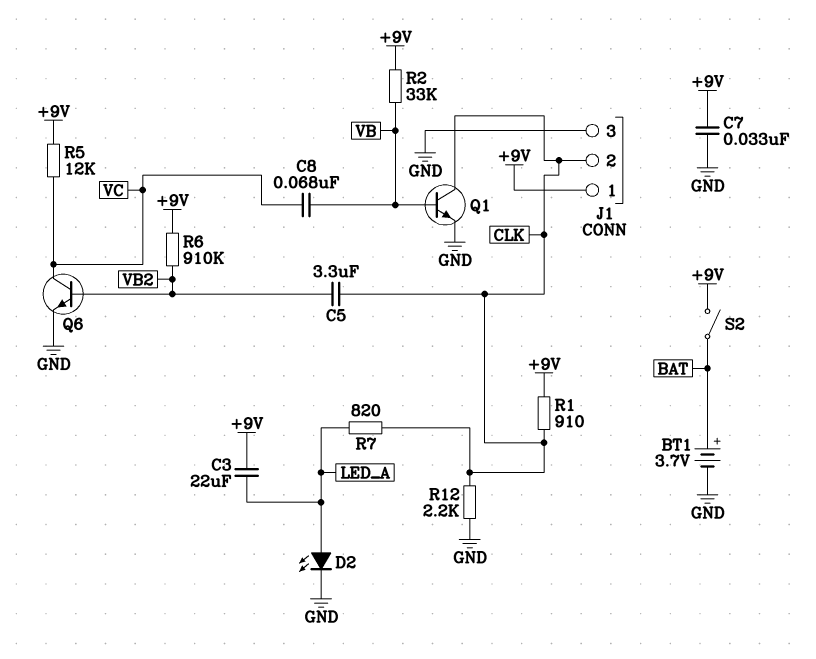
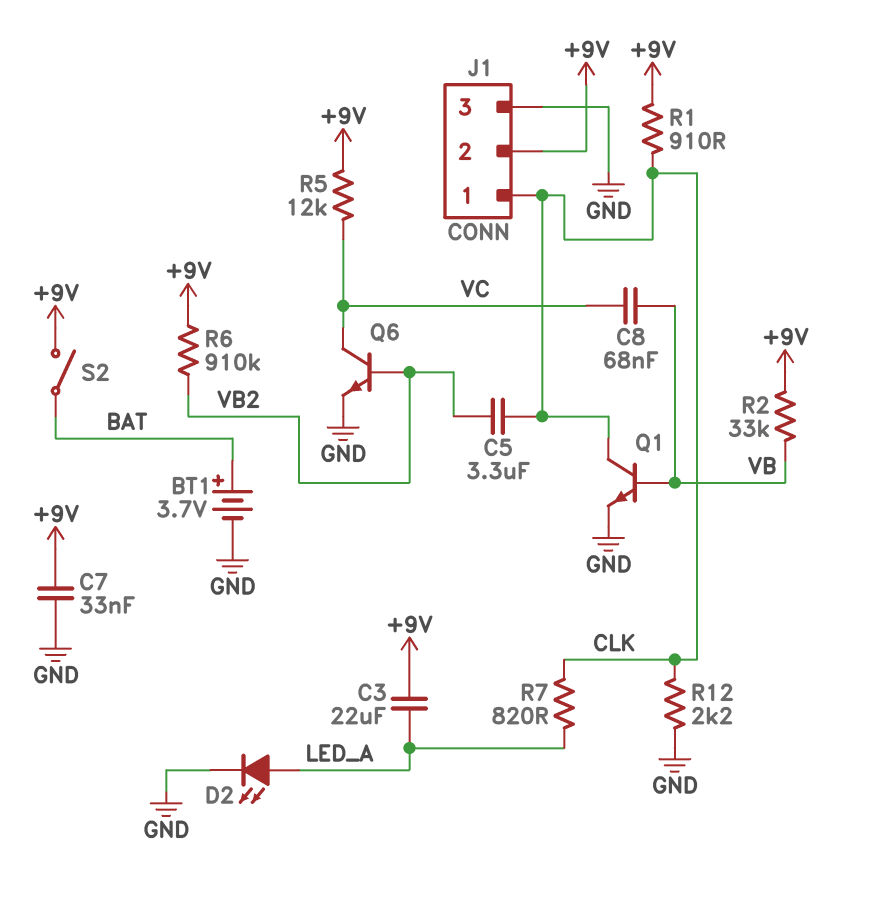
J1 pin 1: +9V -> CLK
J1 pin 2: CLK -> +9V

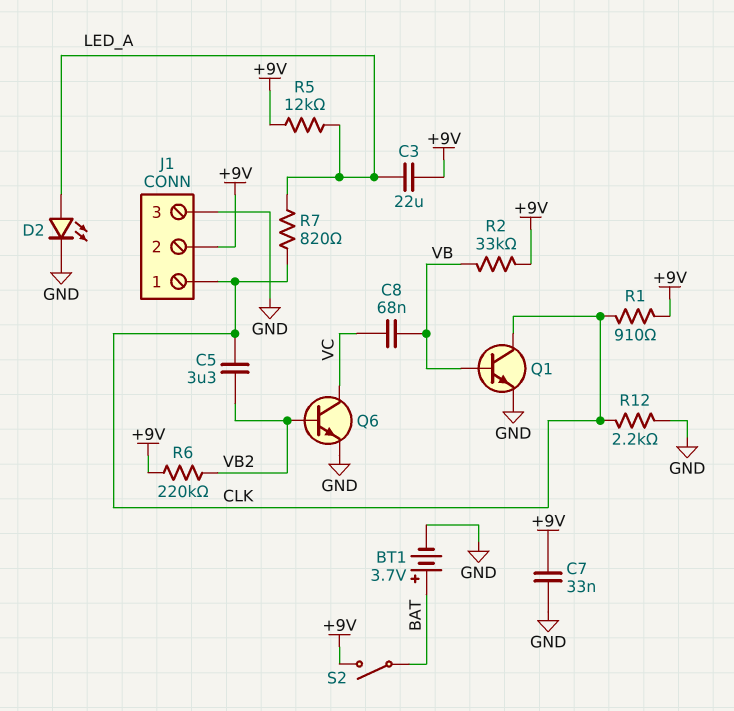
R5: 12k (+9V, VC) -> 12k (+9V, LED_A)
R6: 910k (+9V, VB2) -> 220k (+9V, VB2)

